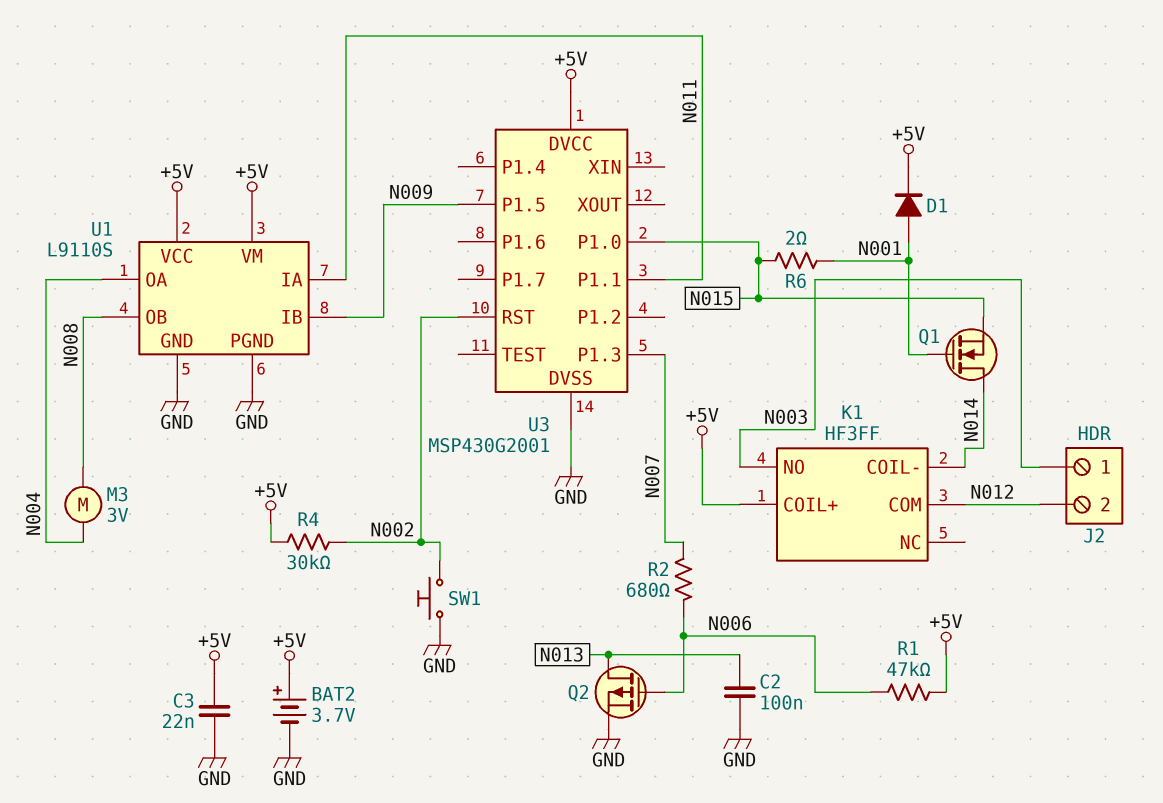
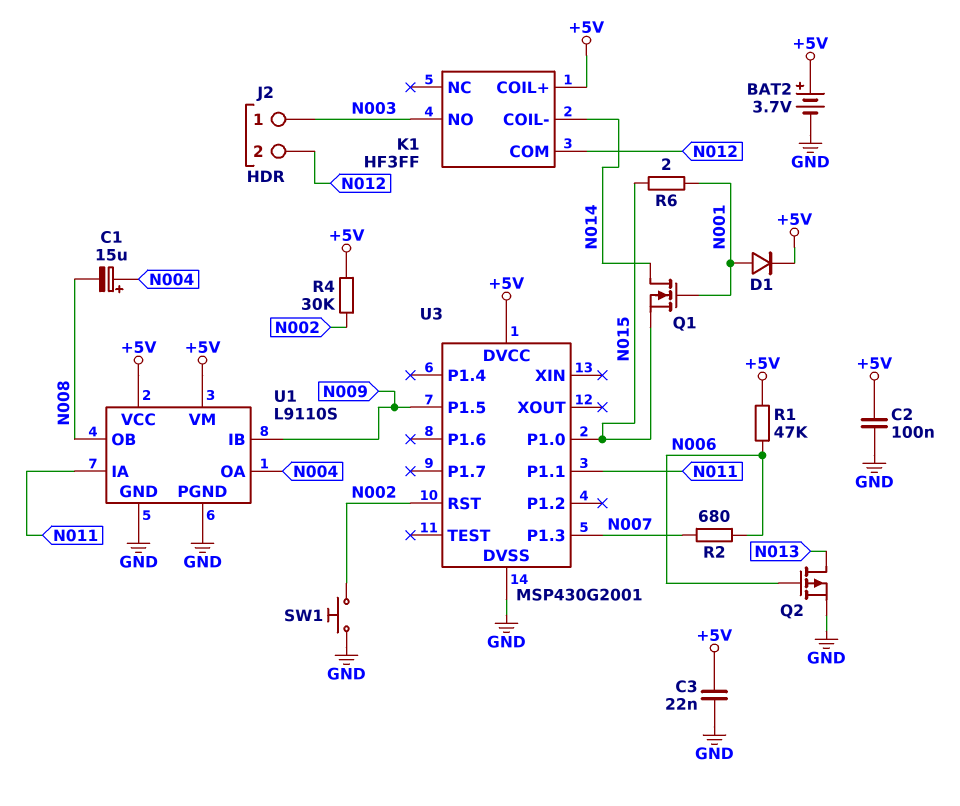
C1: none -> 15uF (plus N004, minus N008)
C2: 100nF (GND, N013) -> 100nF (+5V, GND)
M3: motor 3V (N004, N008) -> none

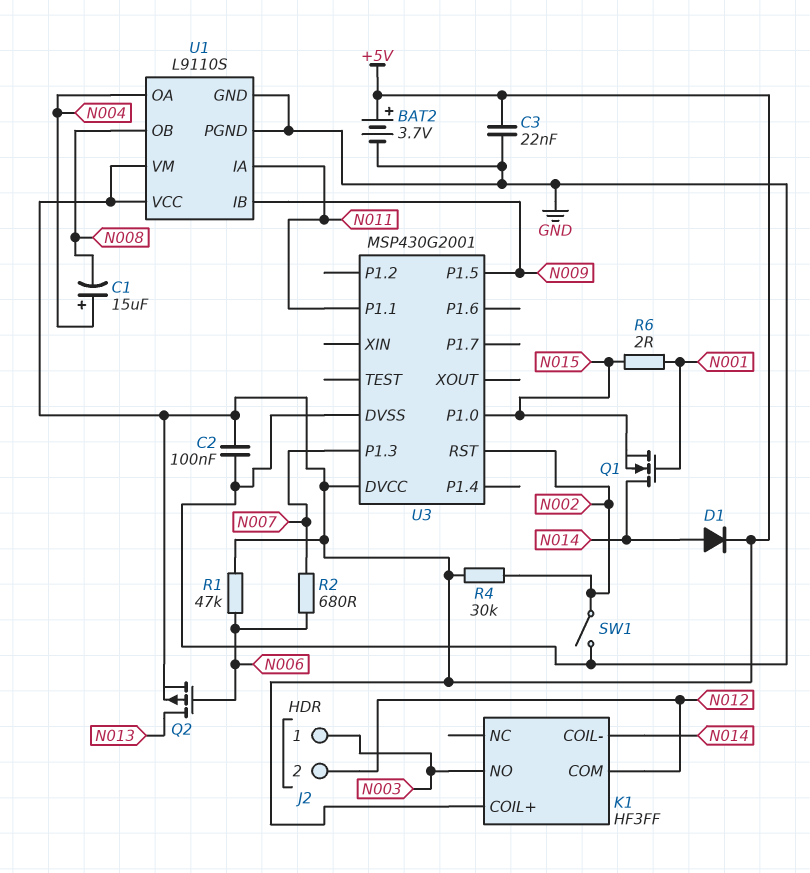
D1: diode (A N001, K +5V) -> diode (A N014, K +5V)
Q2: PMOS (G N006, D N013, S GND) -> PMOS (G N006, D N013, S +5V)
SW1: button (GND, N002) -> switch (GND, N002)

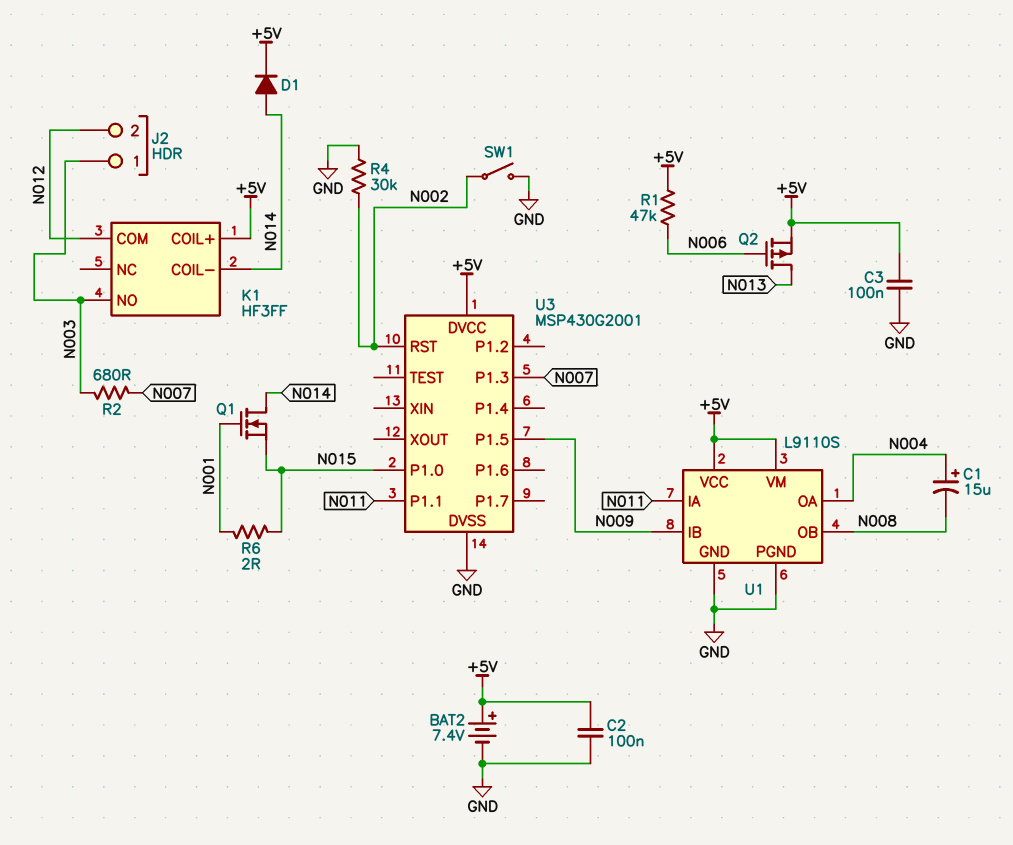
BAT2: 3.7V (plus +5V, minus GND) -> 7.4V (plus +5V, minus GND)
C3: 22nF (+5V, GND) -> 100nF (+5V, GND)
R2: 680 (N006, N007) -> 680 (N003, N007)
R4: 30k (+5V, N002) -> 30k (GND, N002)

